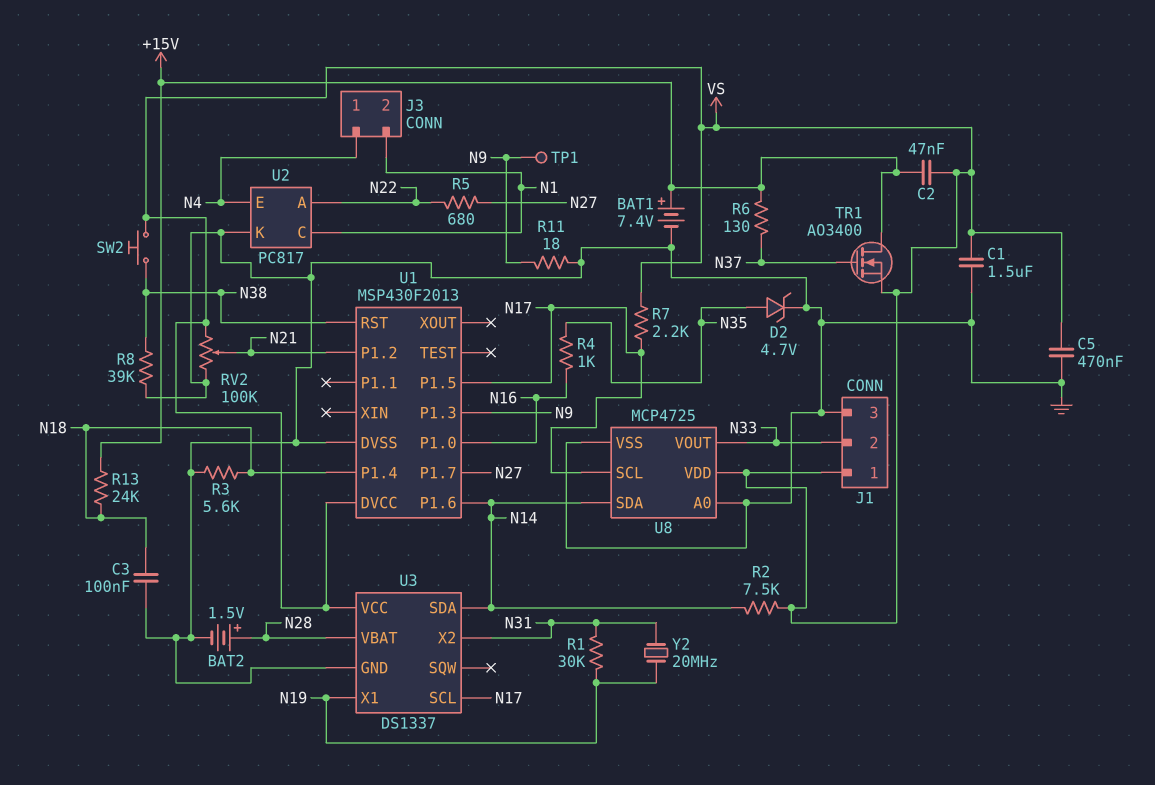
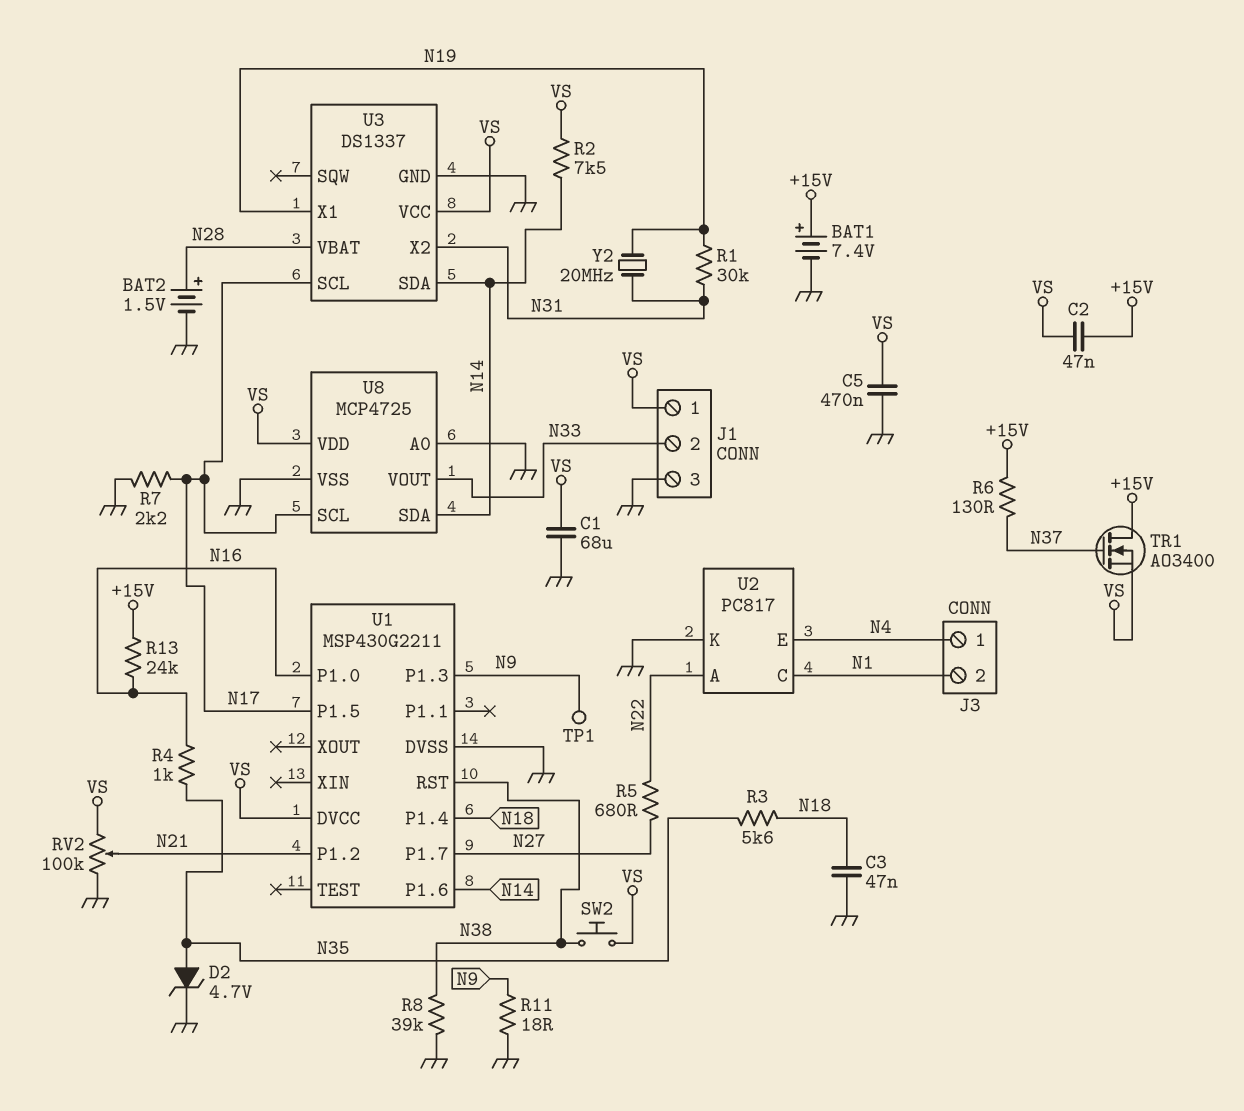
C1: 1.5uF (GND, VS) -> 68uF (GND, VS)
C3: 100nF (GND, N18) -> 47nF (GND, N18)
R3: 5.6k (GND, N18) -> 5.6k (N18, N35)
R7: 2.2k (N17, VS) -> 2.2k (GND, N17)
R13: 24k (+15V, N18) -> 24k (+15V, N16)
U1: MSP430F2013 -> MSP430G2211

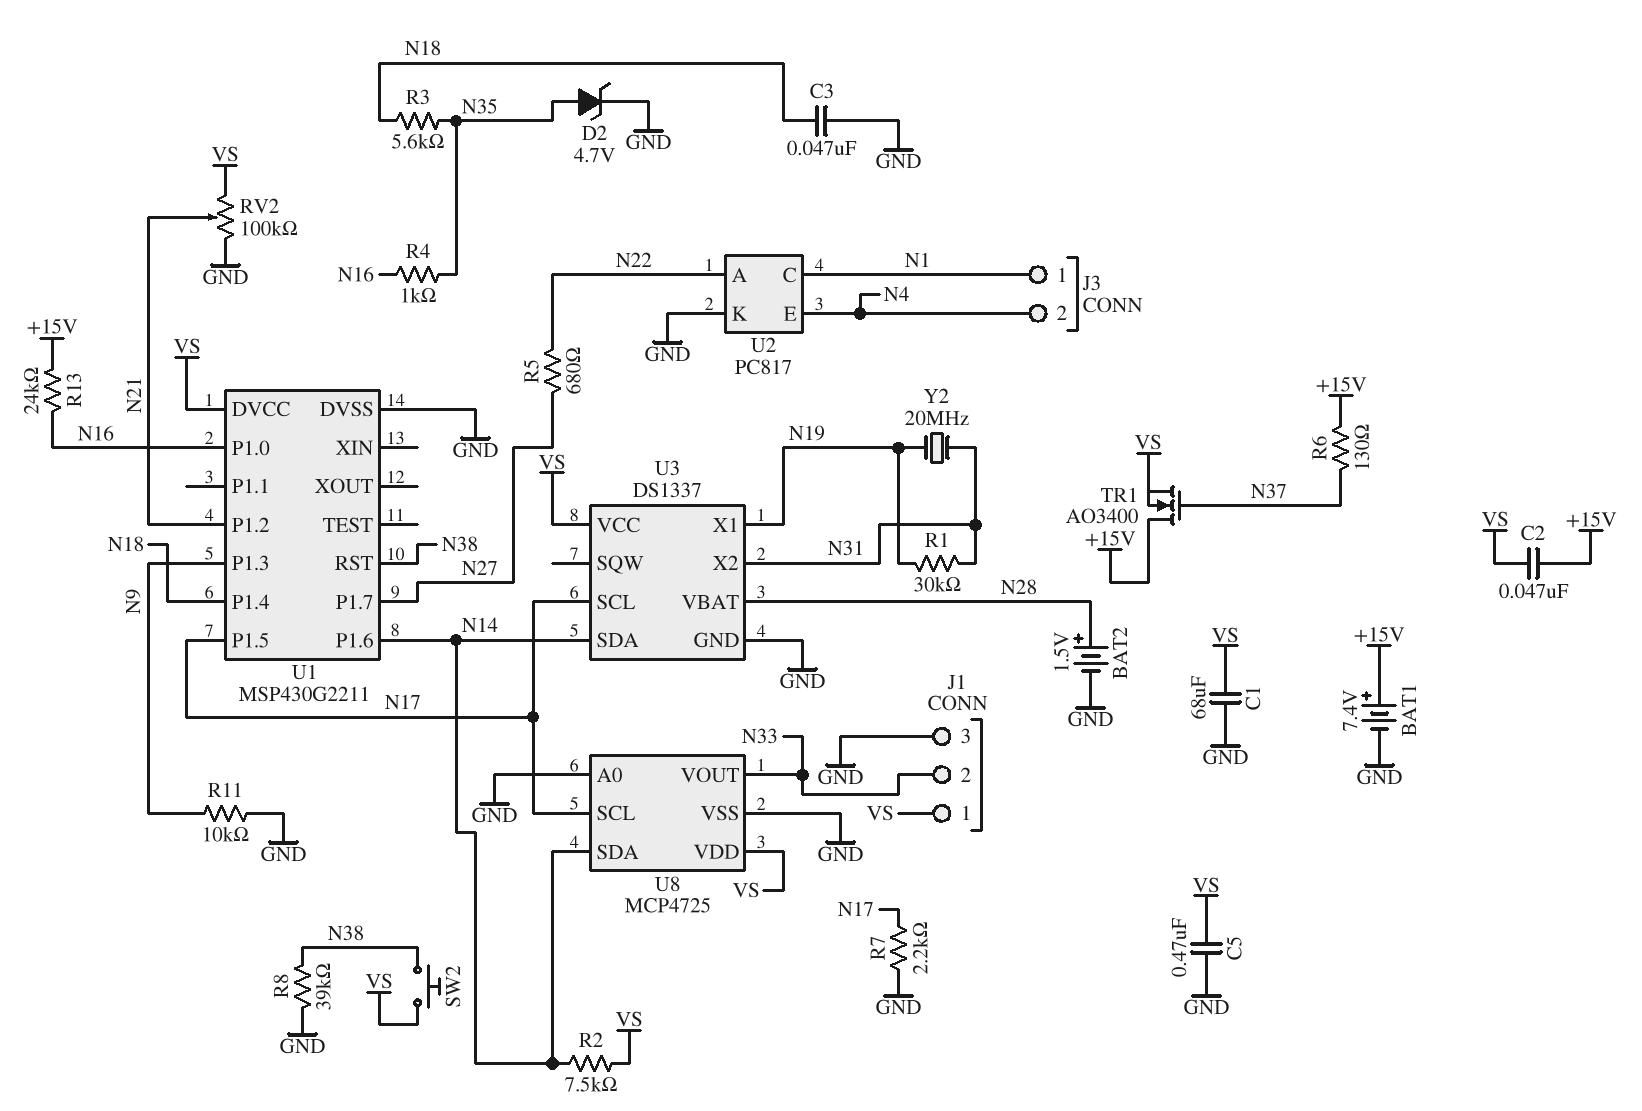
J3 pin 1: N4 -> N1
J3 pin 2: N1 -> N4
R11: 18 (GND, N9) -> 10k (GND, N9)
TP1: test point (N9) -> none

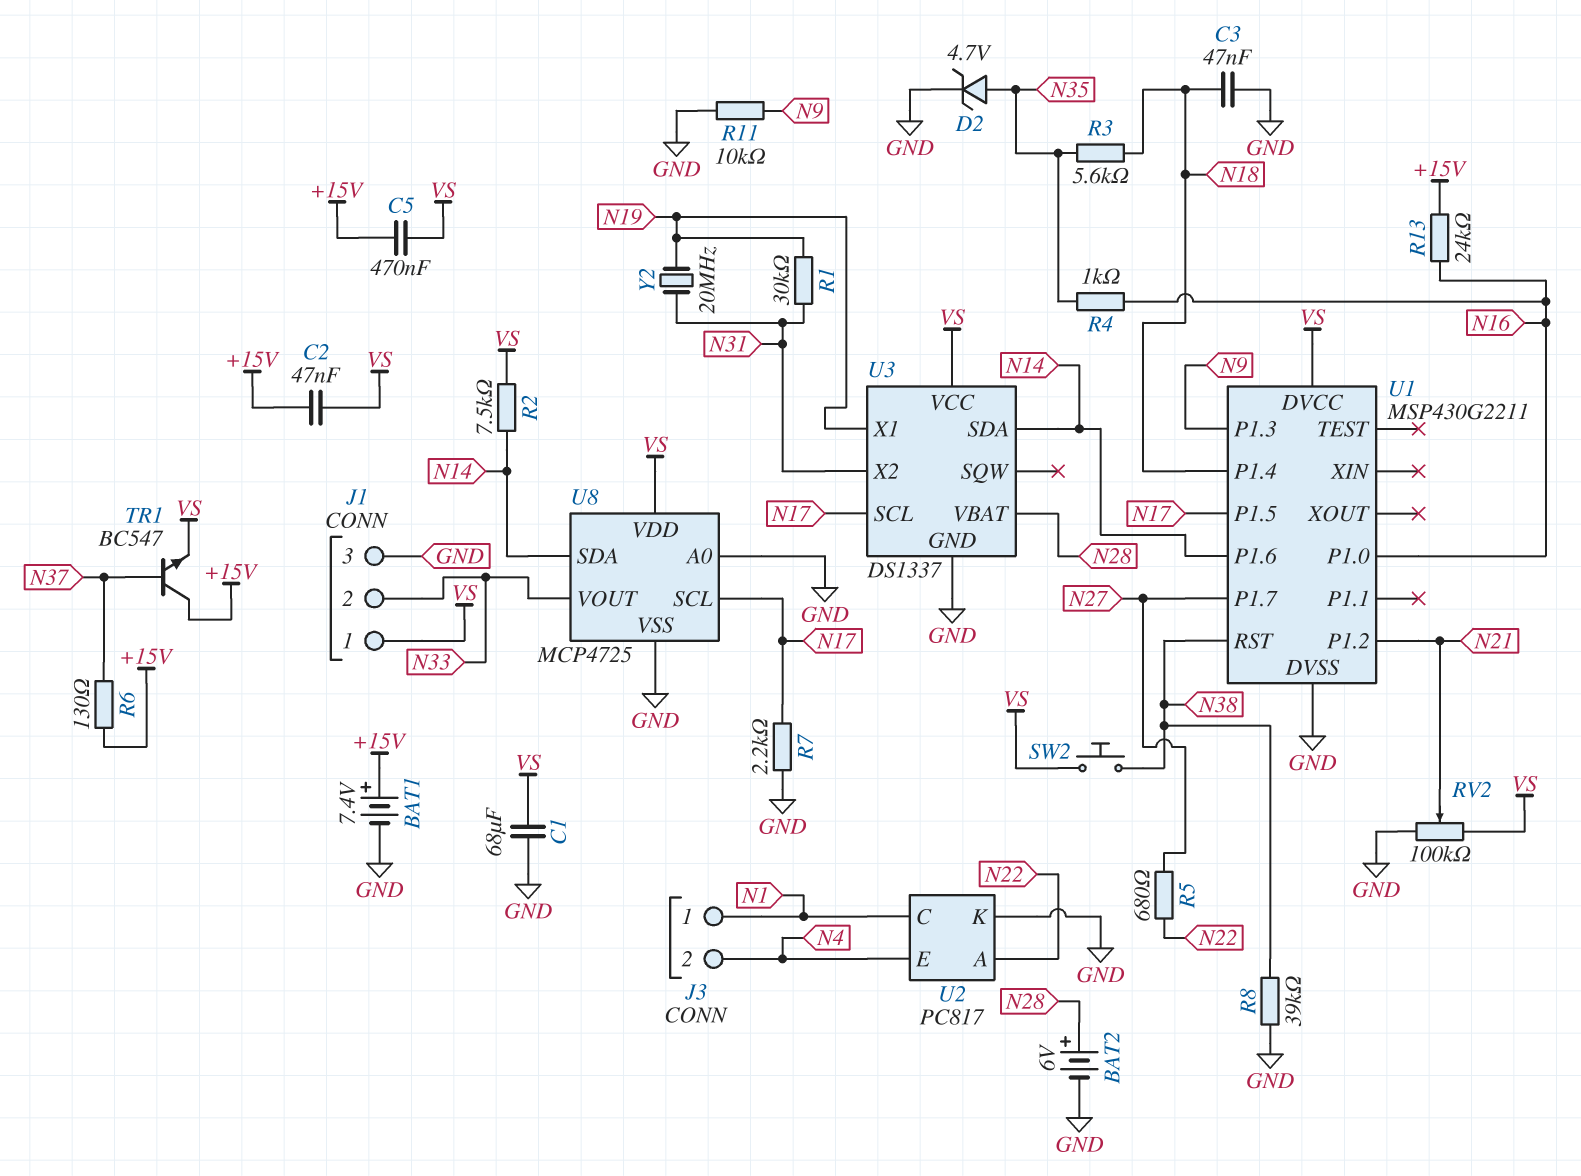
BAT2: 1.5V (plus N28, minus GND) -> 6V (plus N28, minus GND)
C5: 470nF (GND, VS) -> 470nF (+15V, VS)
TR1: NMOS AO3400 (G N37, D +15V, S VS) -> NPN BC547 (B N37, C +15V, E VS)

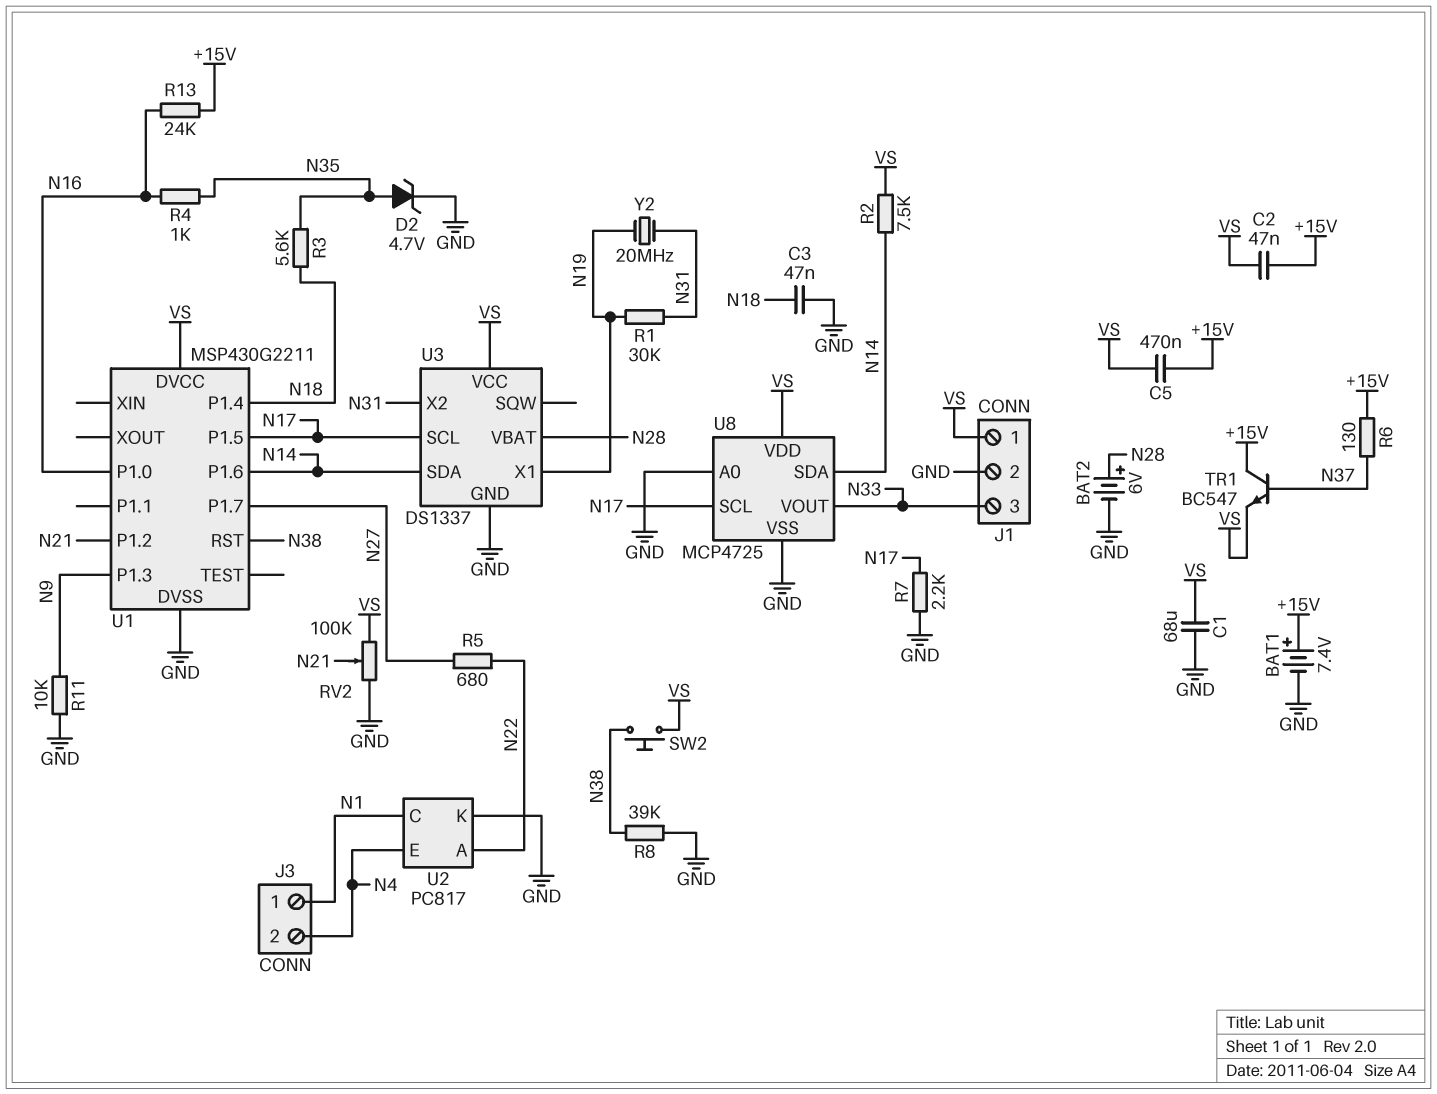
J1 pin 2: N33 -> GND
J1 pin 3: GND -> N33

